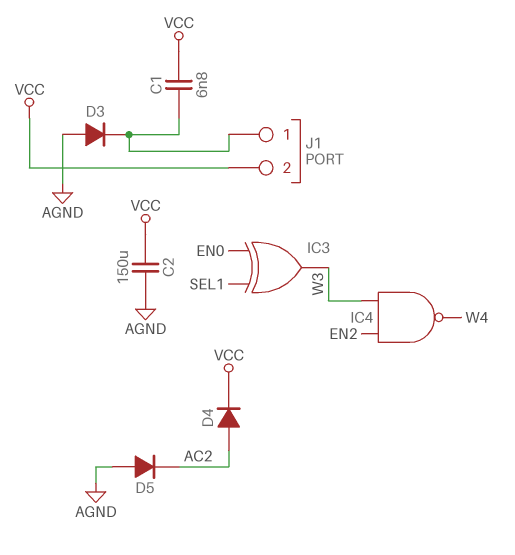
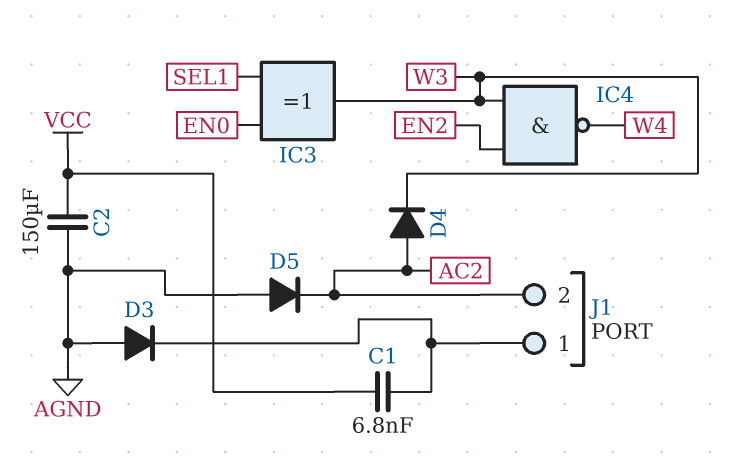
D4: diode (A AC2, K VCC) -> diode (A AC2, K W3)
J1 pin 2: VCC -> AC2

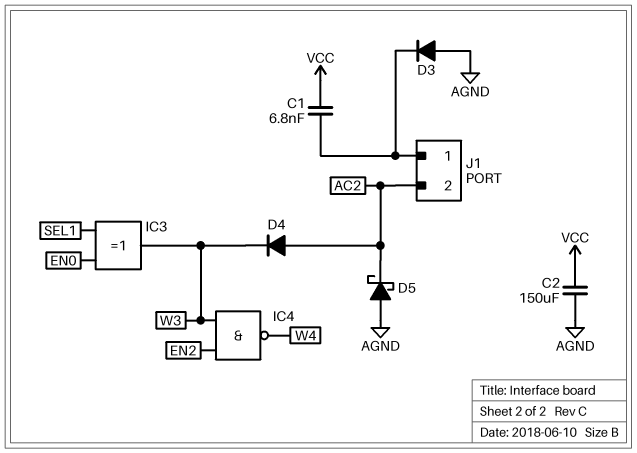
D5: diode (A AGND, K AC2) -> schottky (A AGND, K AC2)

